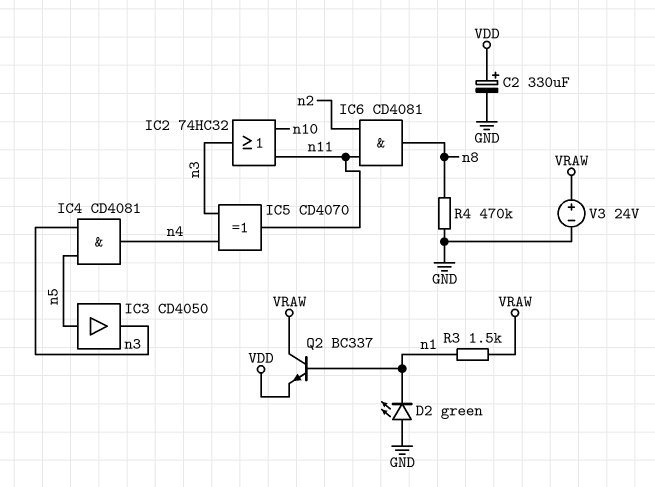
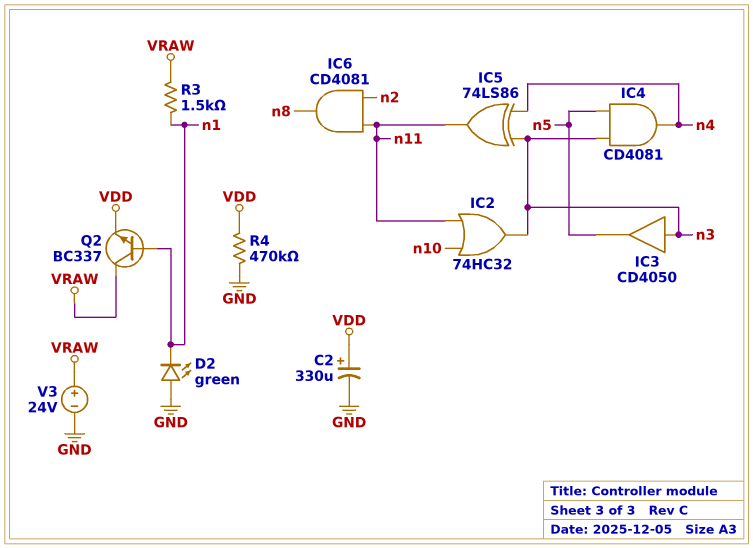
IC3: buffer CD4050 (in n5, out n3) -> buffer CD4050 (in n3, out n5)
IC5: XOR CD4070 (in n3, in n4, out n11) -> XOR 74LS86 (in n3, in n4, out n11)
R4: 470k (GND, n8) -> 470k (GND, VDD)

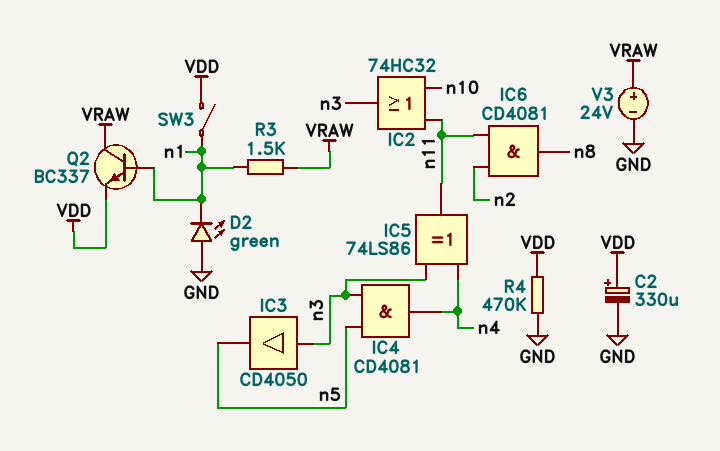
SW3: none -> switch (VDD, n1)

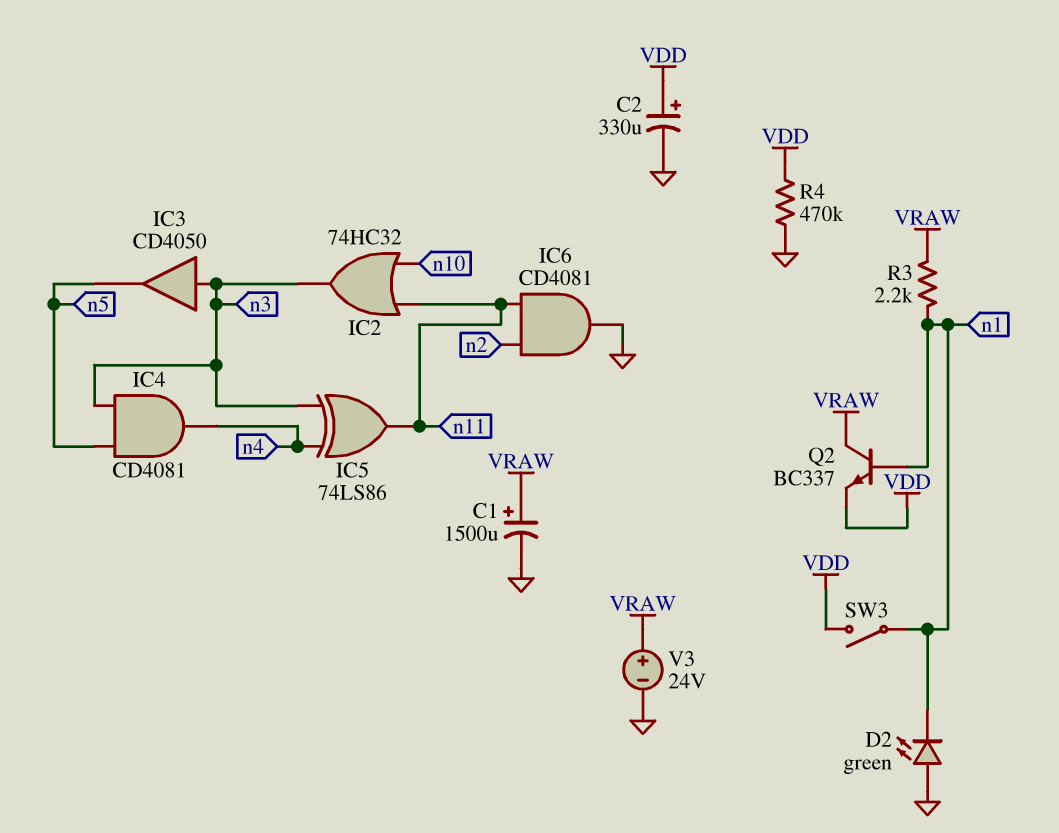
C1: none -> 1500uF (plus VRAW, minus GND)
IC6: AND CD4081 (in n2, in n11, out n8) -> AND CD4081 (in n2, in n11, out GND)
R3: 1.5k (VRAW, n1) -> 2.2k (VRAW, n1)

